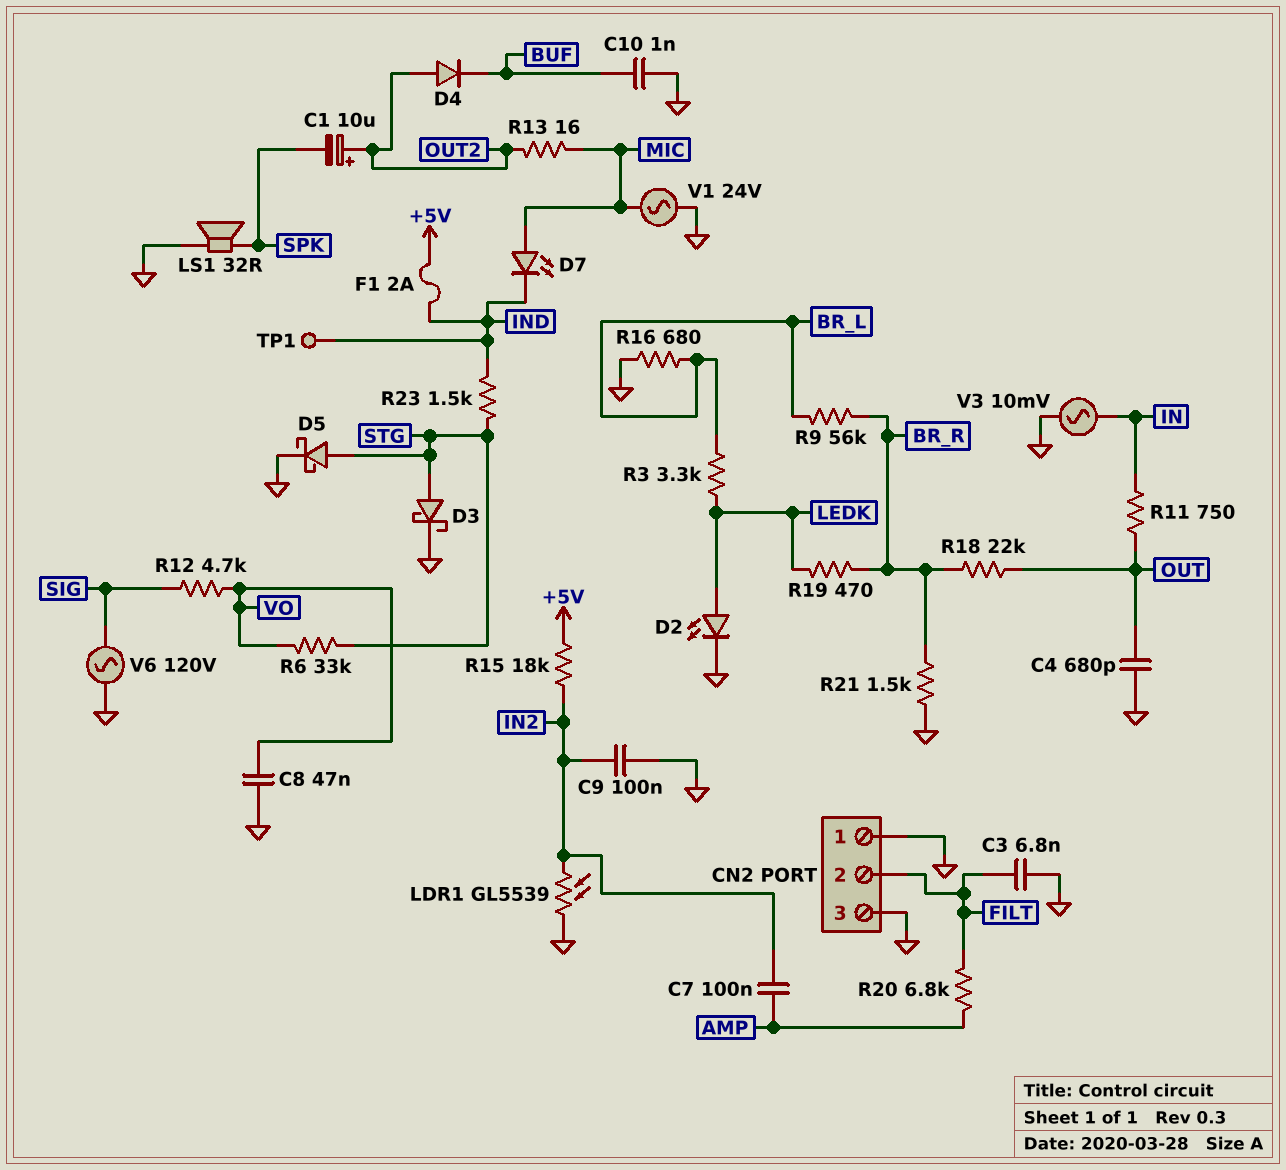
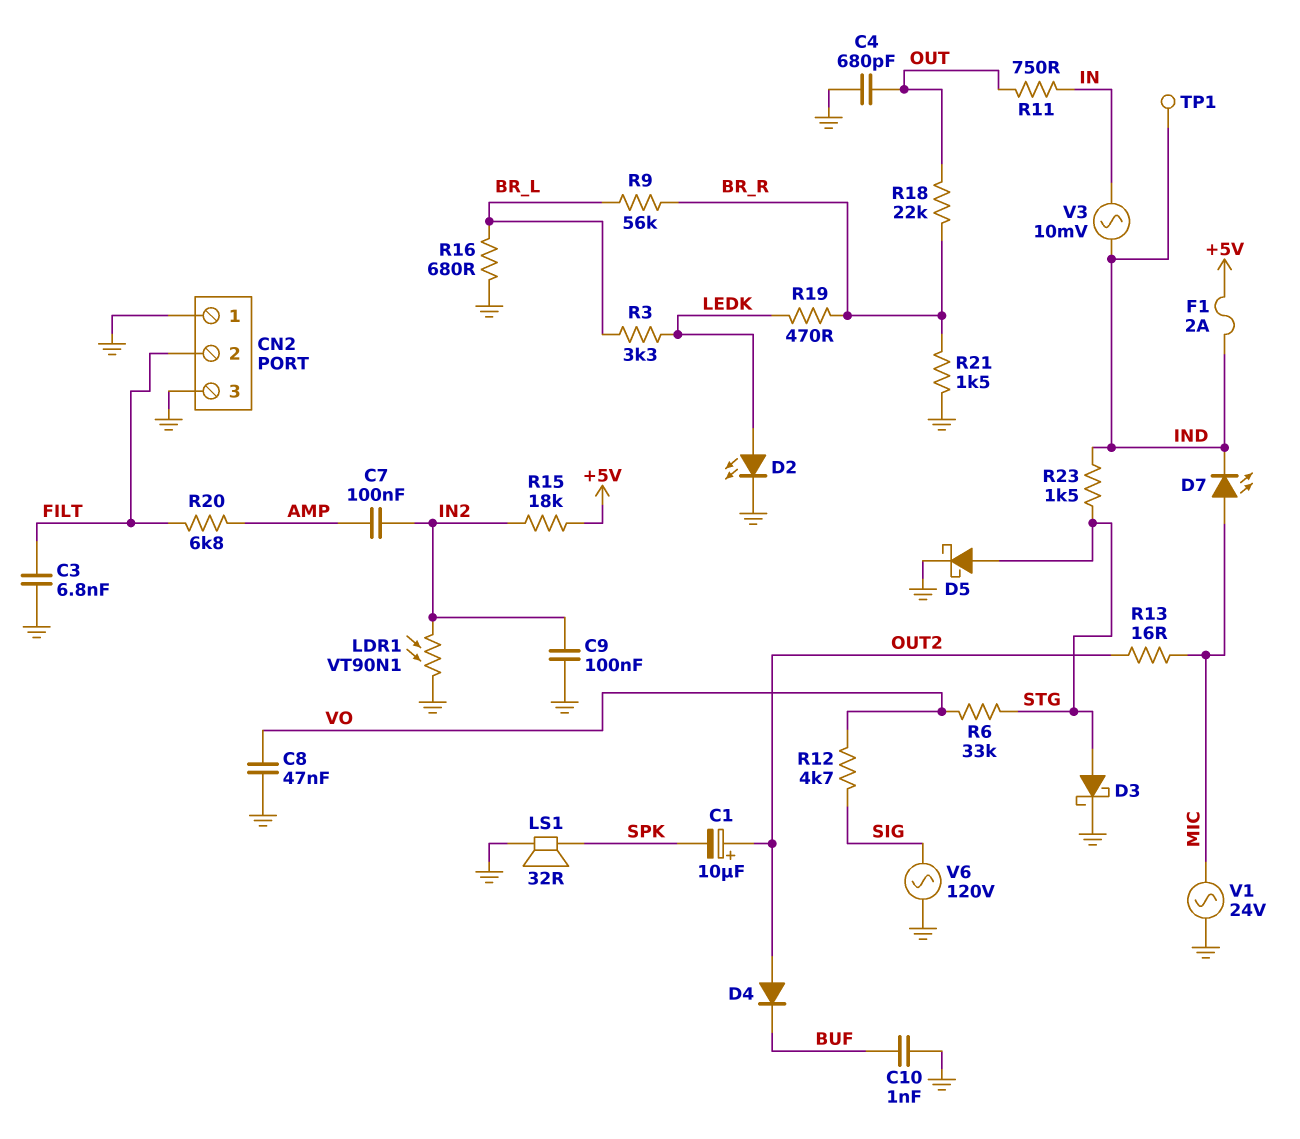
LDR1: GL5539 (GND, IN2) -> VT90N1 (GND, IN2)
V3: AC 10mV (GND, IN) -> AC 10mV (IN, IND)

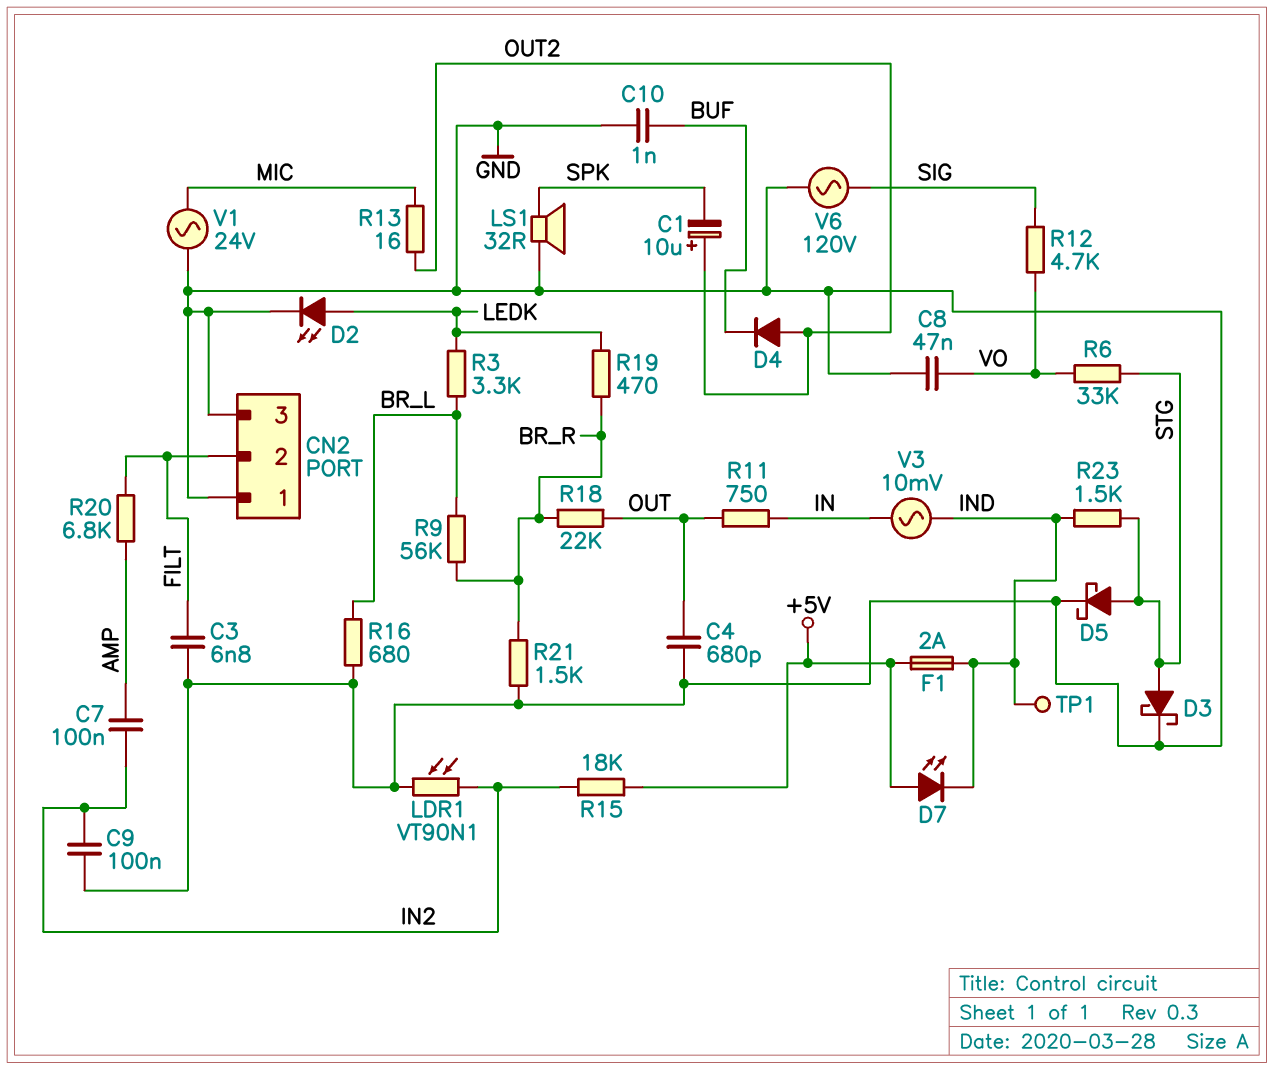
D7: LED (A MIC, K IND) -> LED (A +5V, K IND)

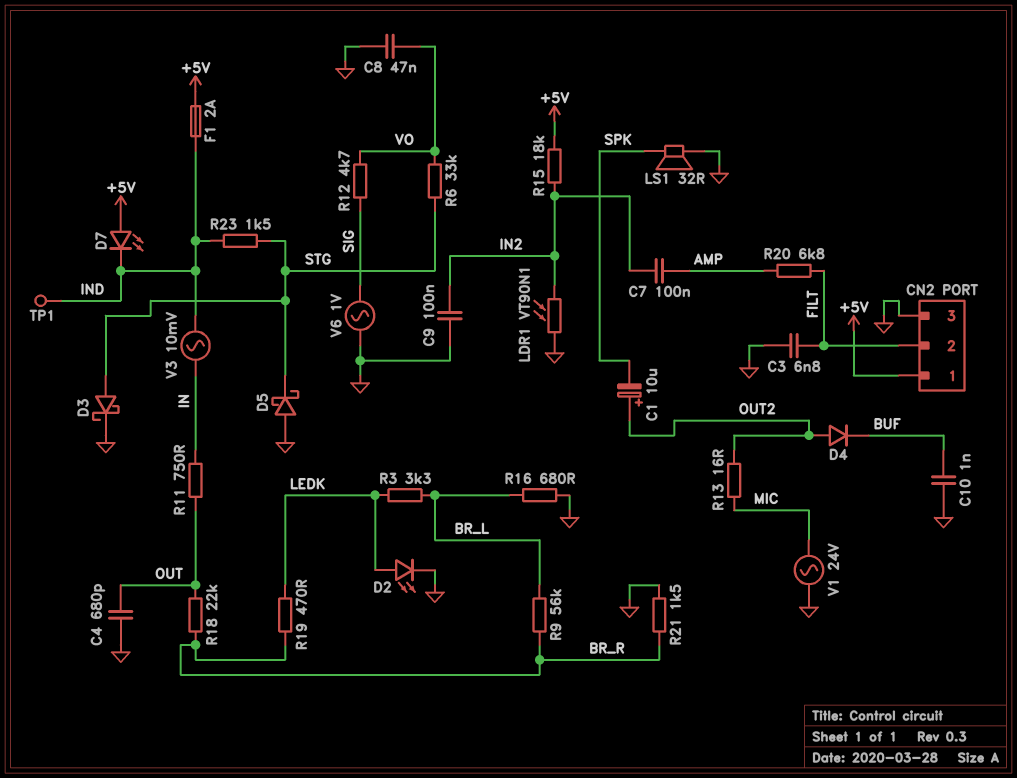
CN2 pin 1: GND -> +5V
D5: schottky (A STG, K GND) -> schottky (A GND, K STG)
V6: AC 120V (GND, SIG) -> AC 1V (GND, SIG)

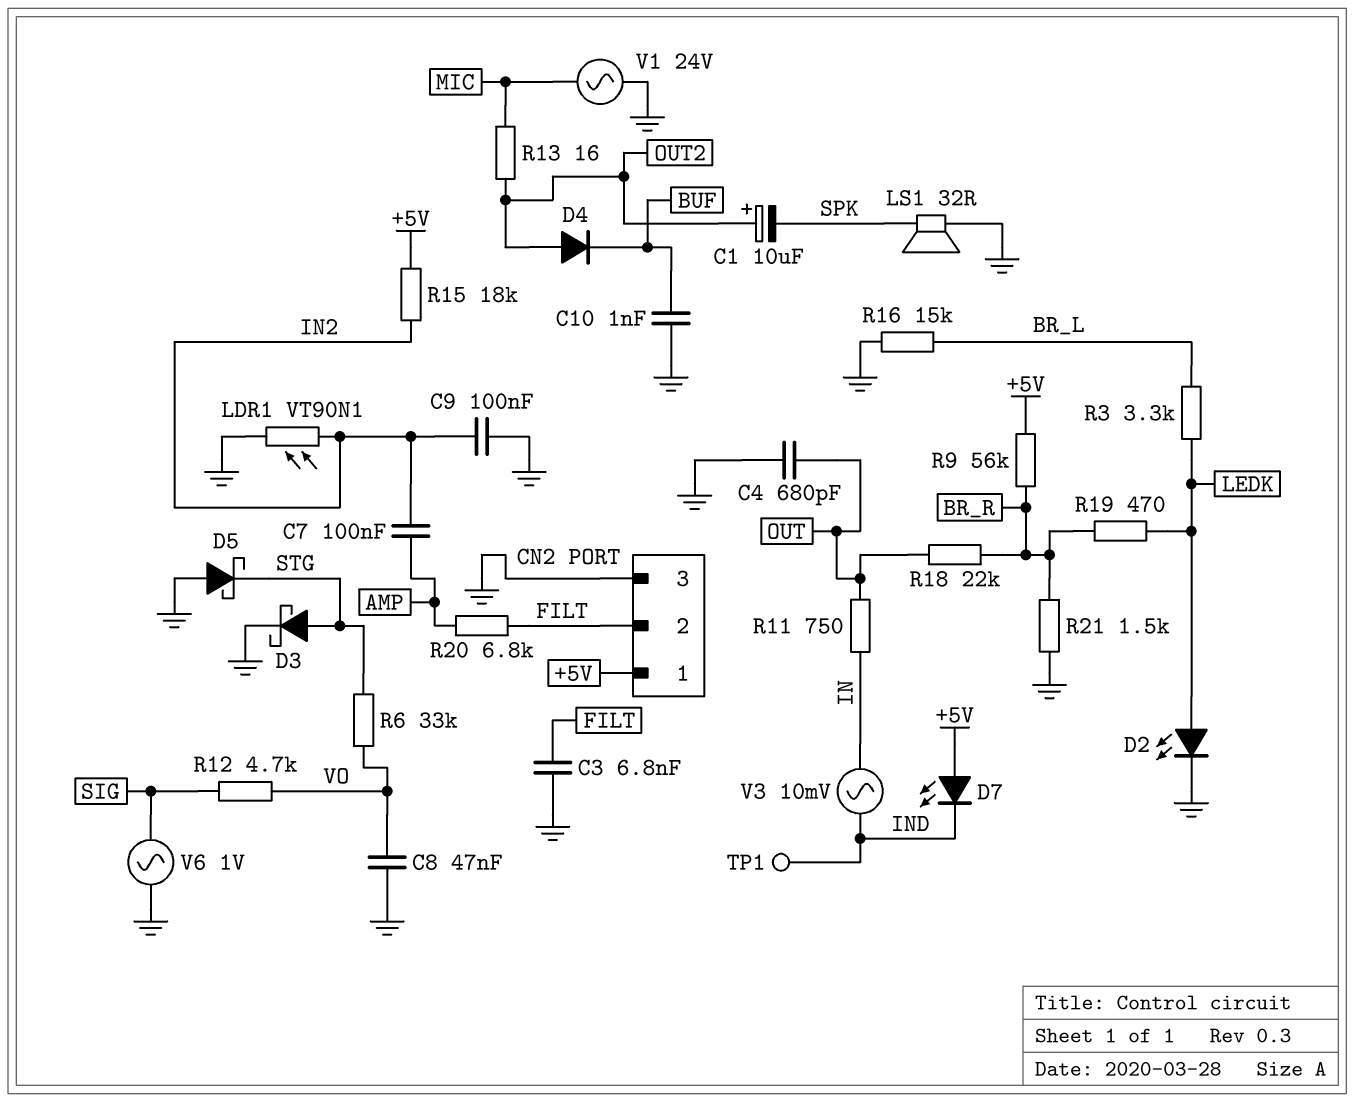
F1: 2A (+5V, IND) -> none
R9: 56k (BR_L, BR_R) -> 56k (+5V, BR_R)
R16: 680 (BR_L, GND) -> 15k (BR_L, GND)
R23: 1.5k (IND, STG) -> none

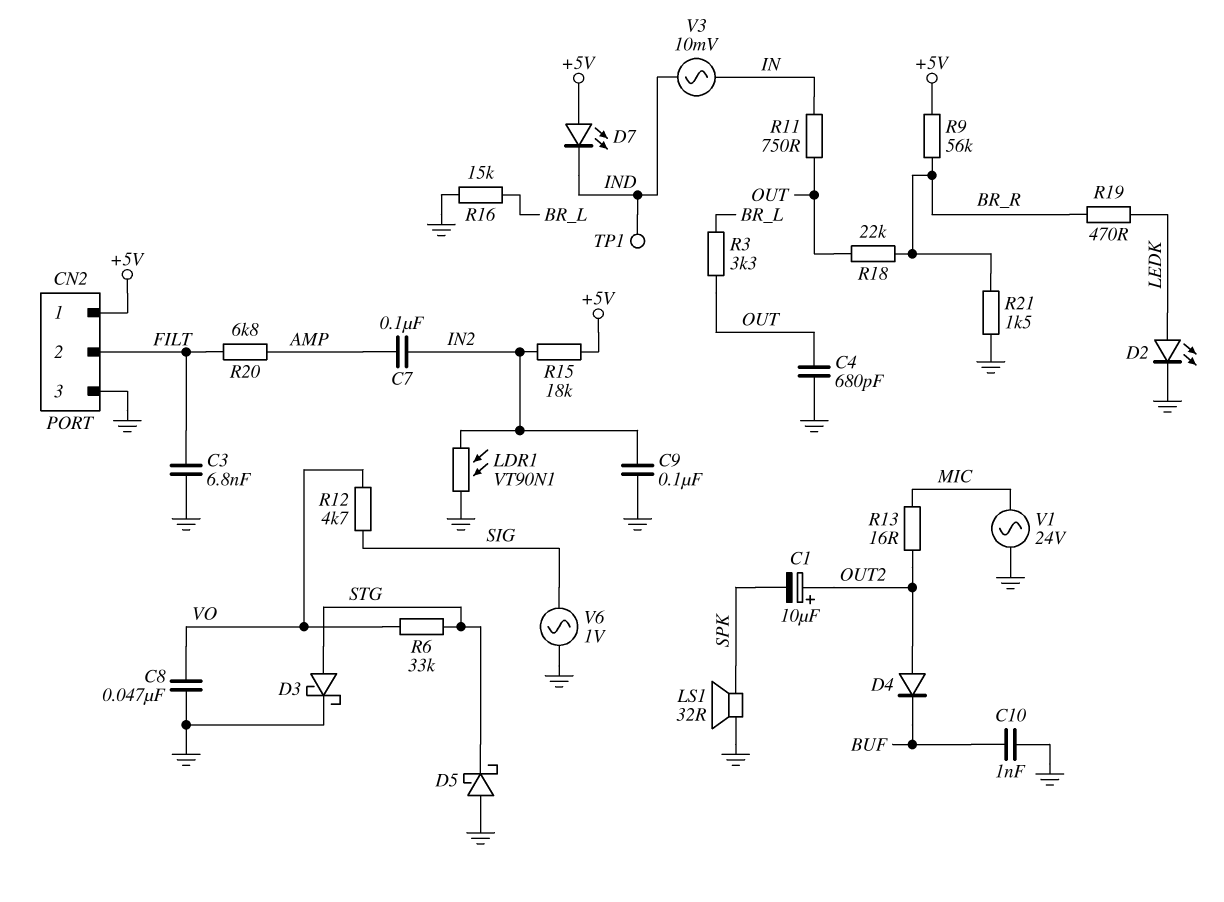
R3: 3.3k (BR_L, LEDK) -> 3.3k (BR_L, OUT)

